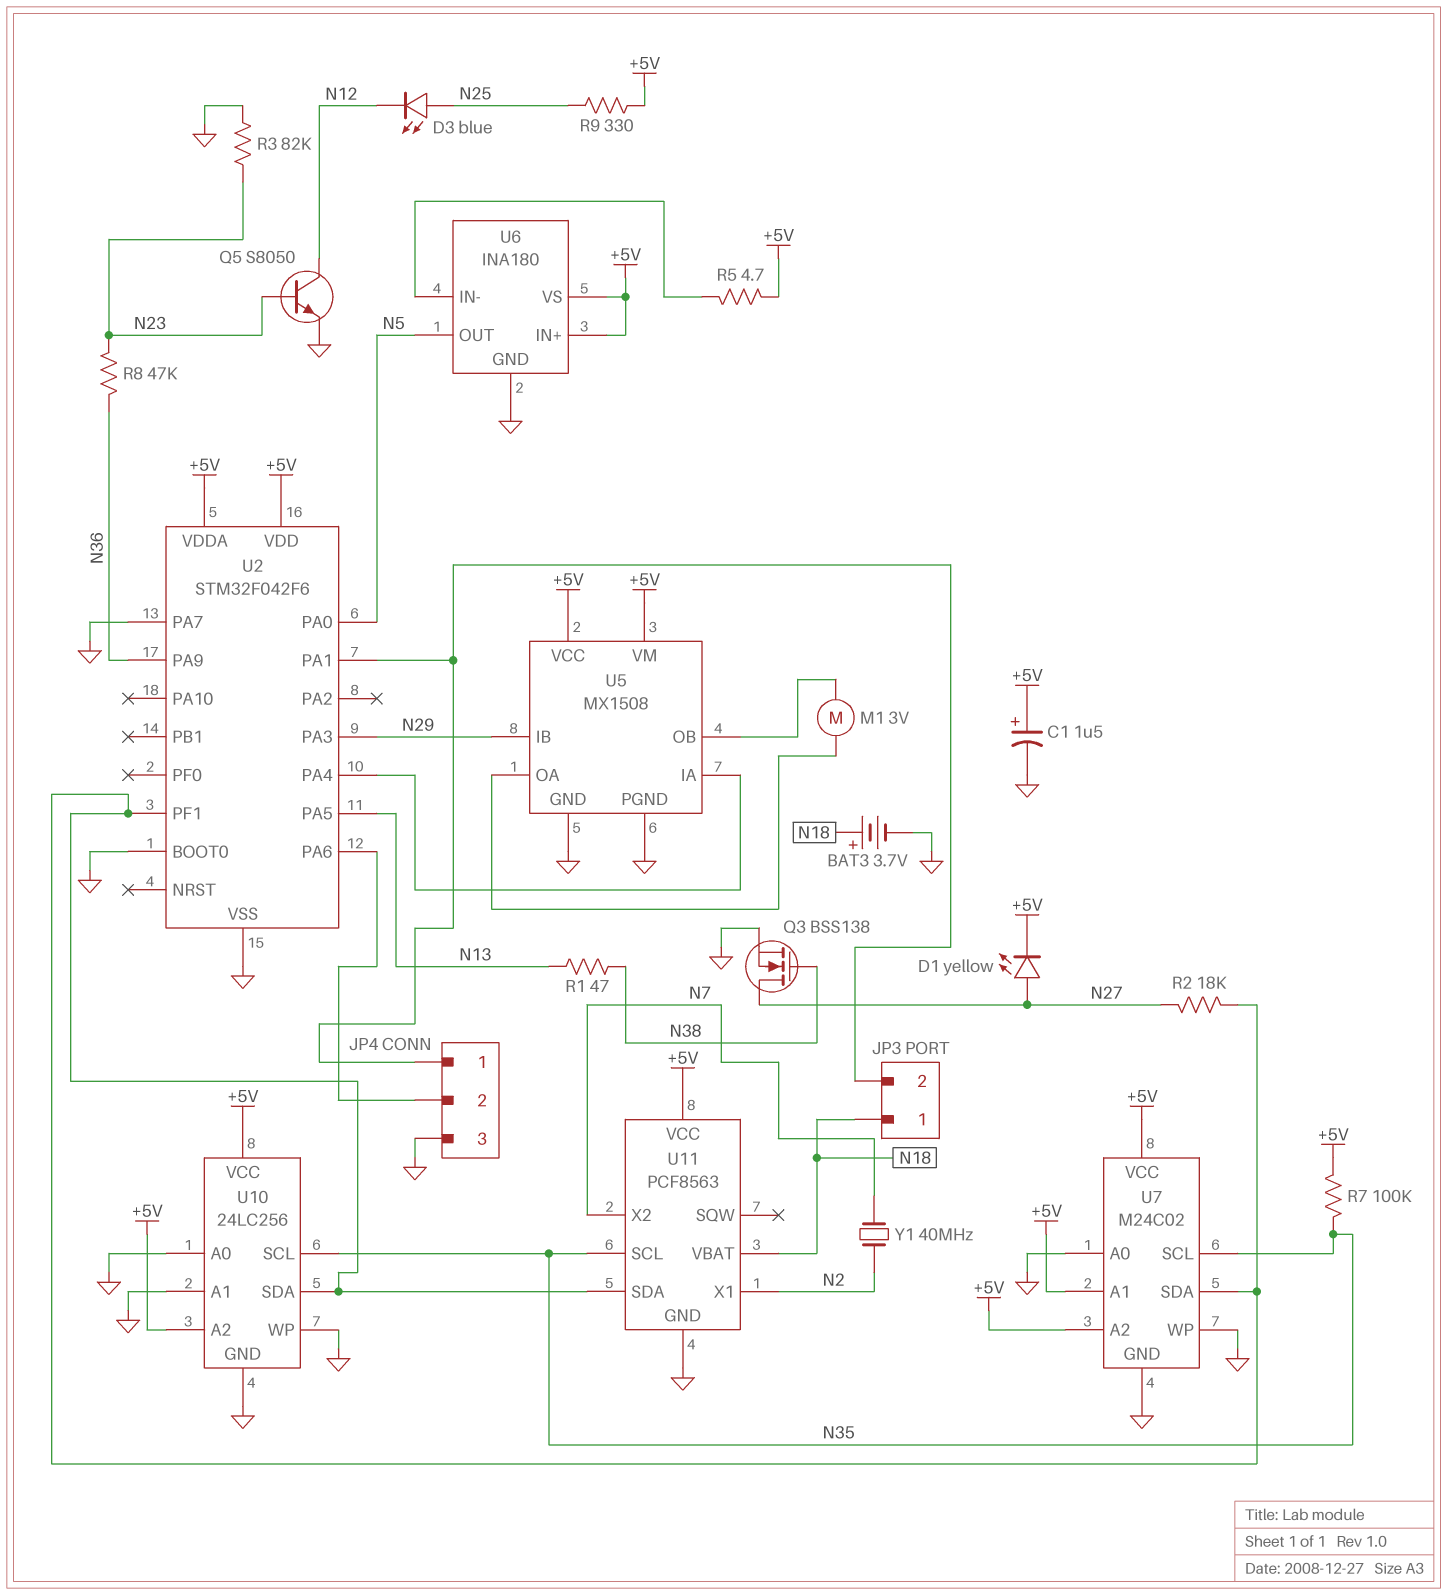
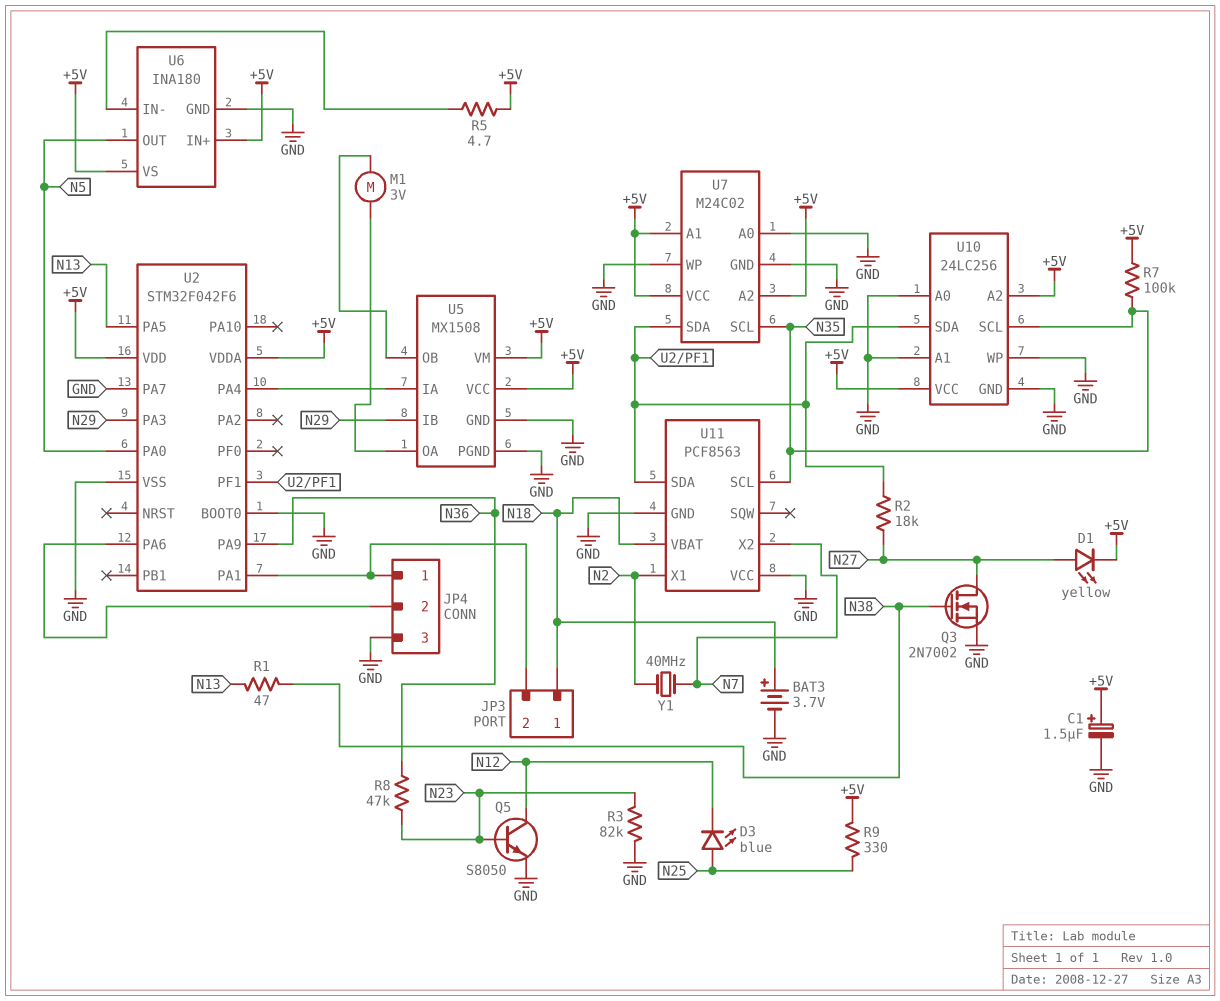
Q3: NMOS BSS138 (G N38, D N27, S GND) -> NMOS 2N7002 (G N38, D N27, S GND)
U11 pin VCC: +5V -> GND

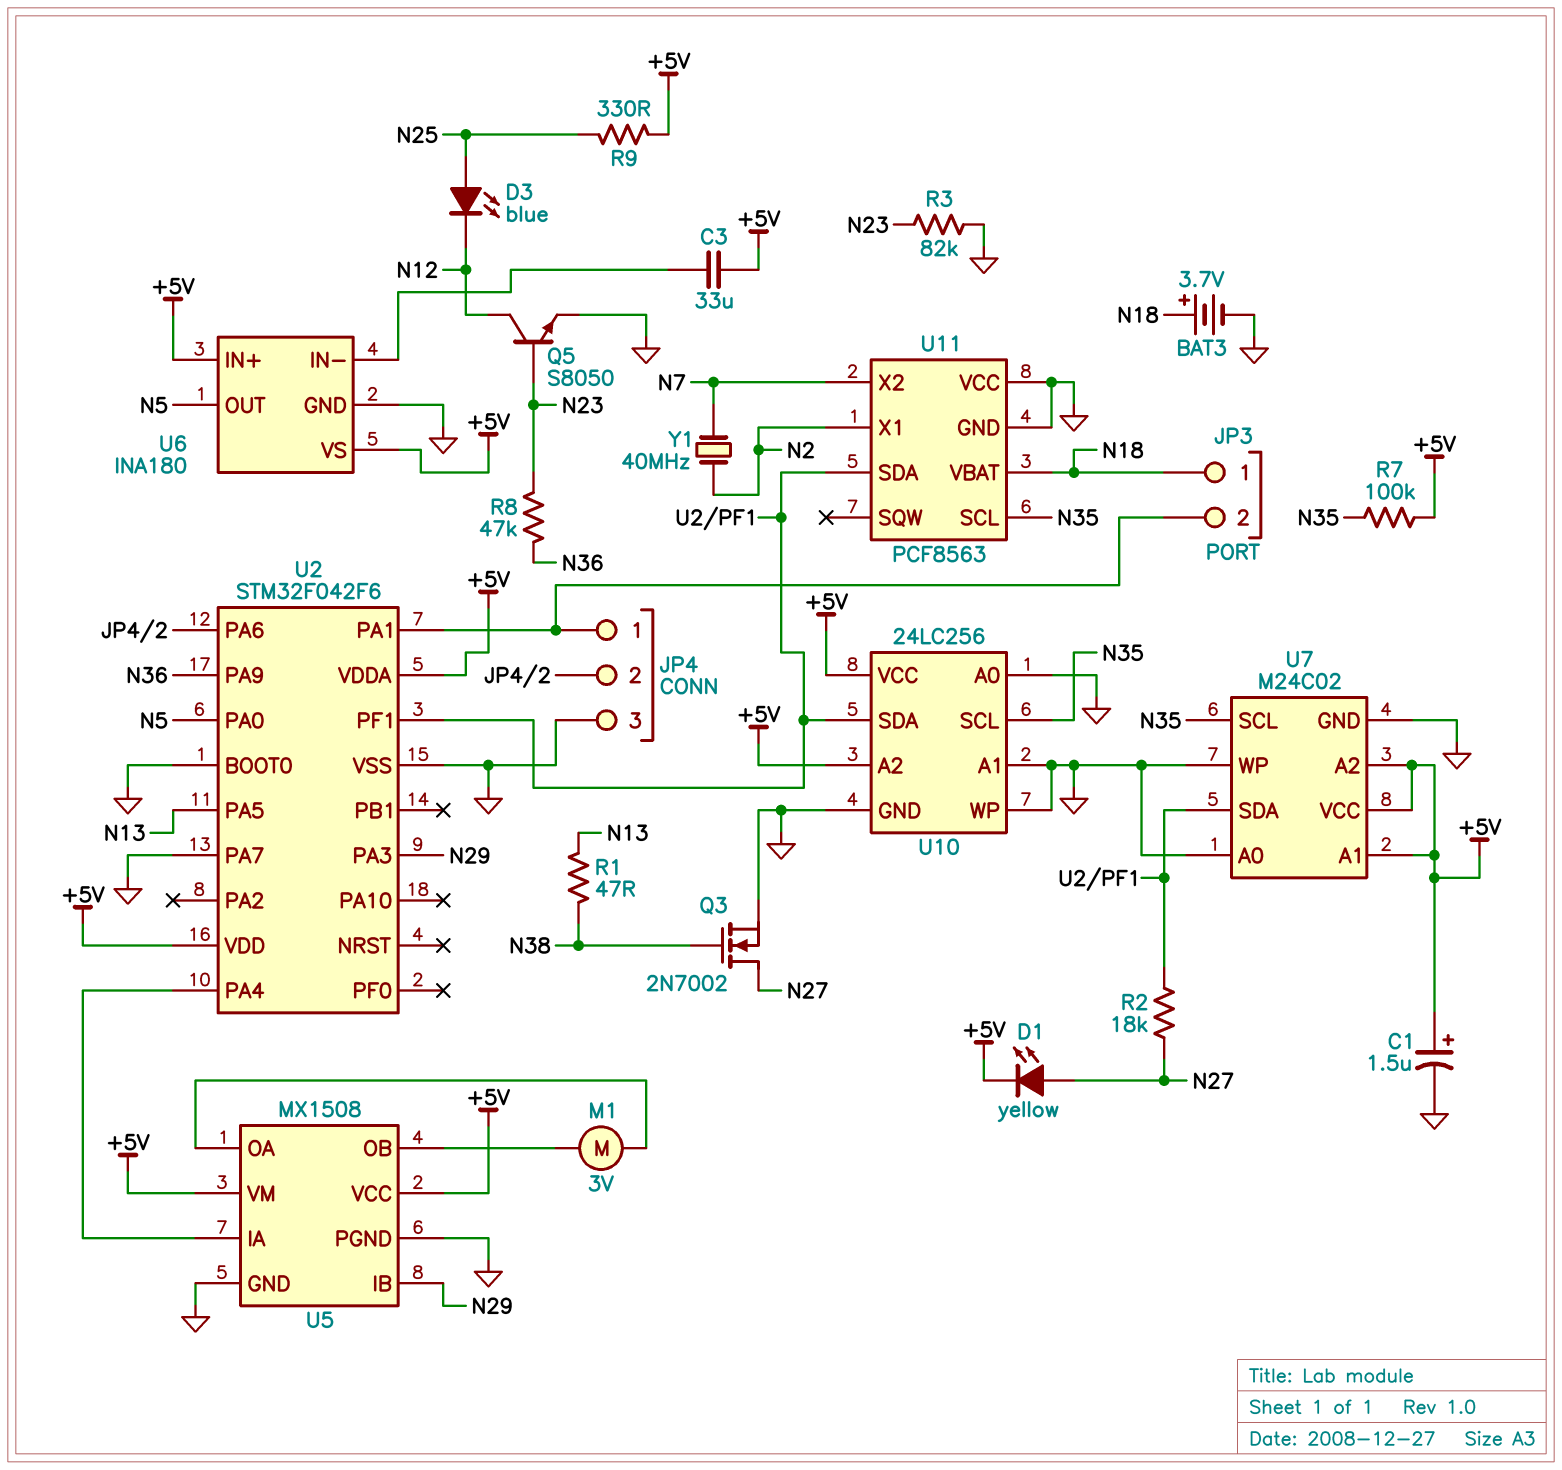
C3: none -> 33uF (+5V, U6/IN-)
R5: 4.7 (+5V, U6/IN-) -> none

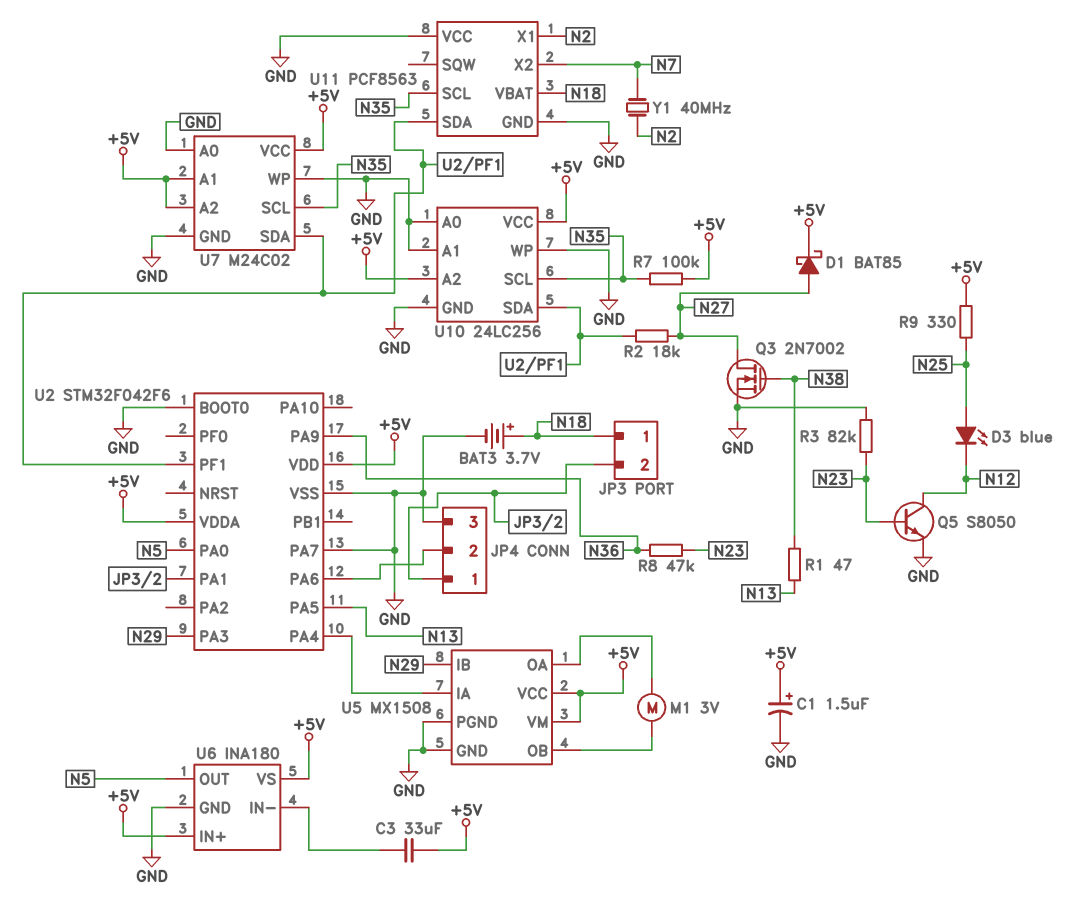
D1: LED yellow (A N27, K +5V) -> schottky BAT85 (A N27, K +5V)

